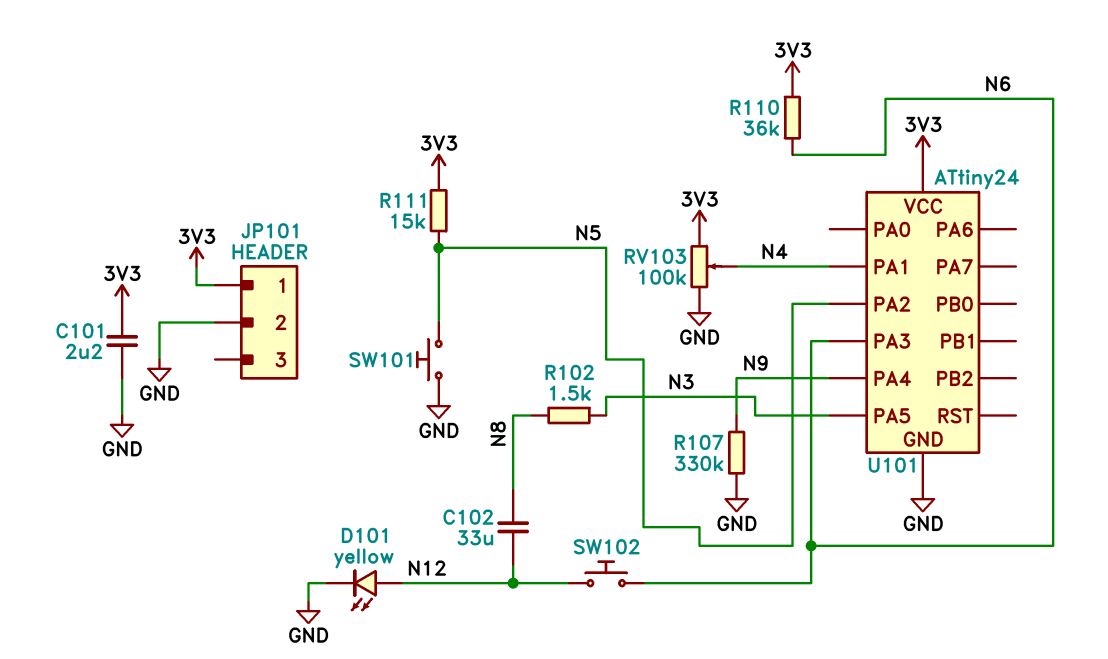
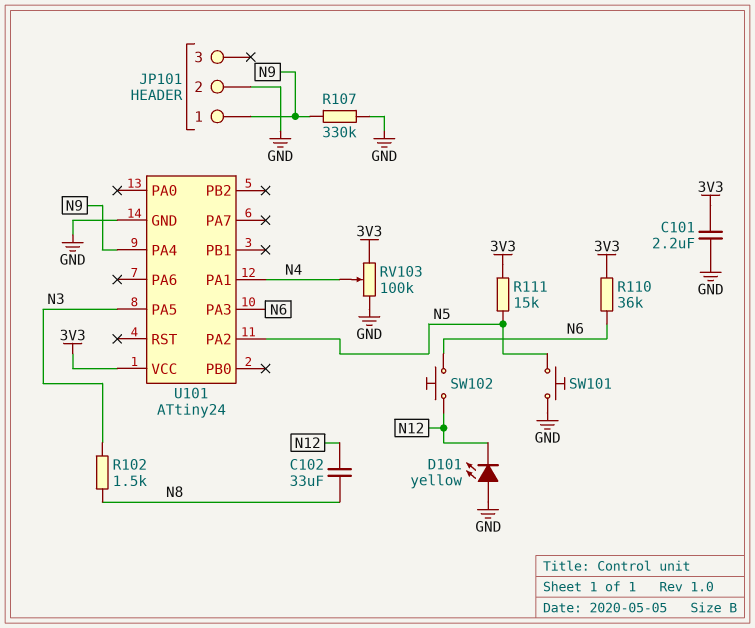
D101: LED yellow (A N12, K GND) -> LED yellow (A GND, K N12)
JP101 pin 1: 3V3 -> N9

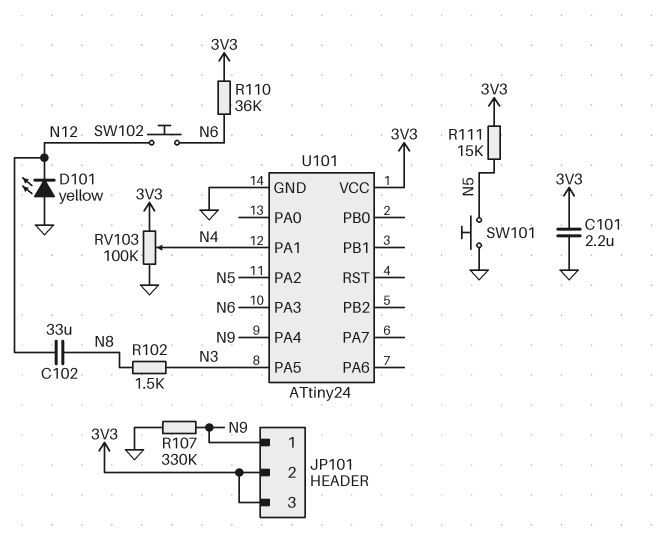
JP101 pin 2: GND -> 3V3
JP101 pin 3: none -> 3V3

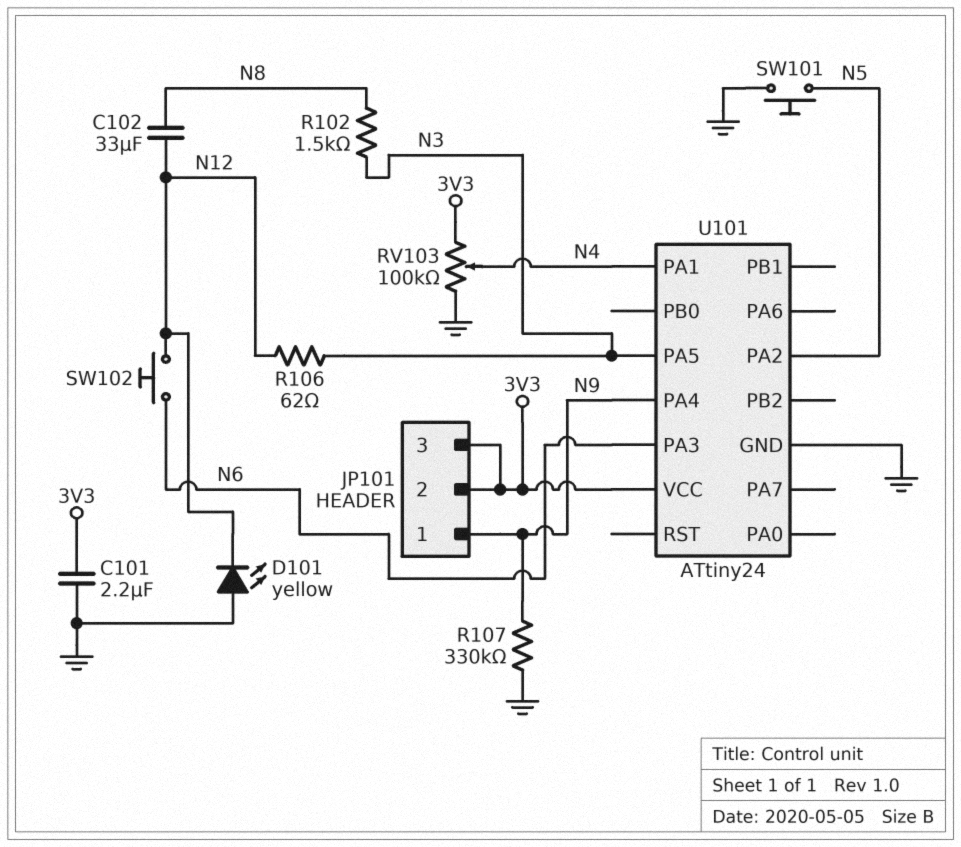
R106: none -> 62 (N3, N12)
R110: 36k (3V3, N6) -> none
R111: 15k (3V3, N5) -> none

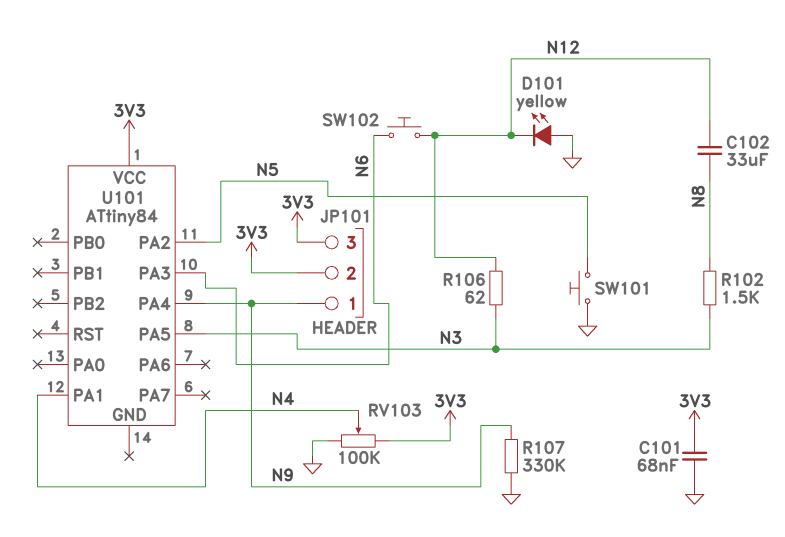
C101: 2.2uF (3V3, GND) -> 68nF (3V3, GND)
U101: ATtiny24 -> ATtiny84
U101 pin GND: GND -> none

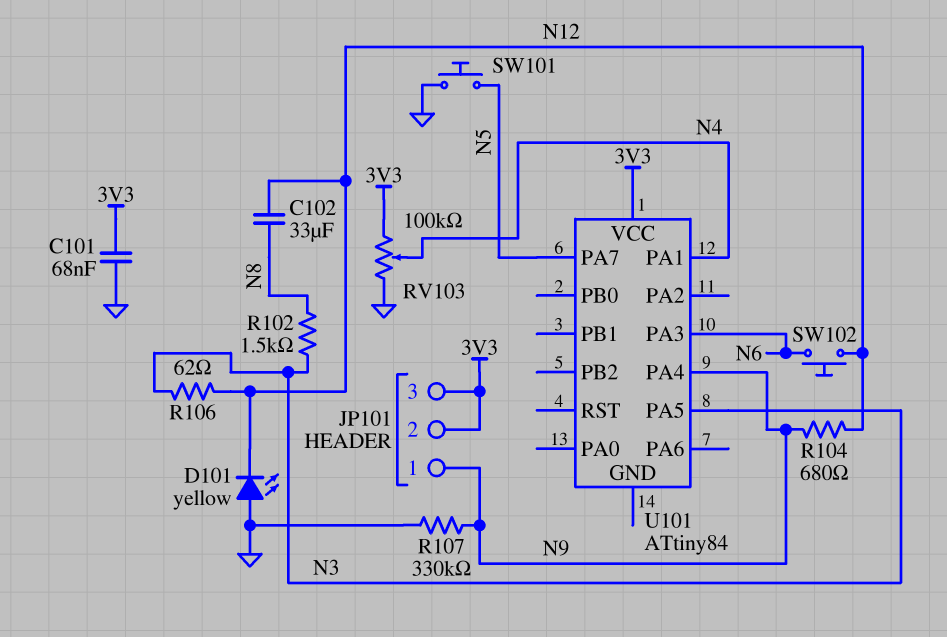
R104: none -> 680 (N9, N12)
U101 pin PA2: N5 -> none
U101 pin PA7: none -> N5

